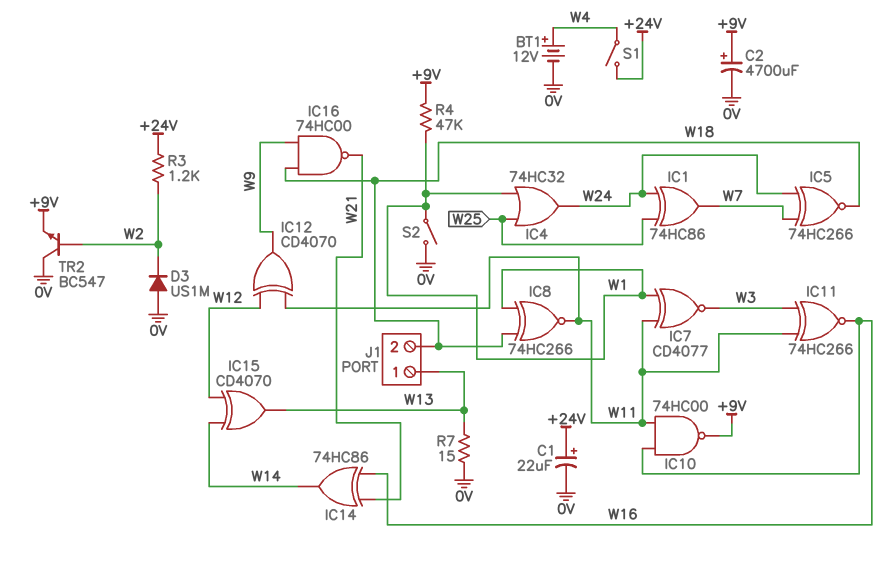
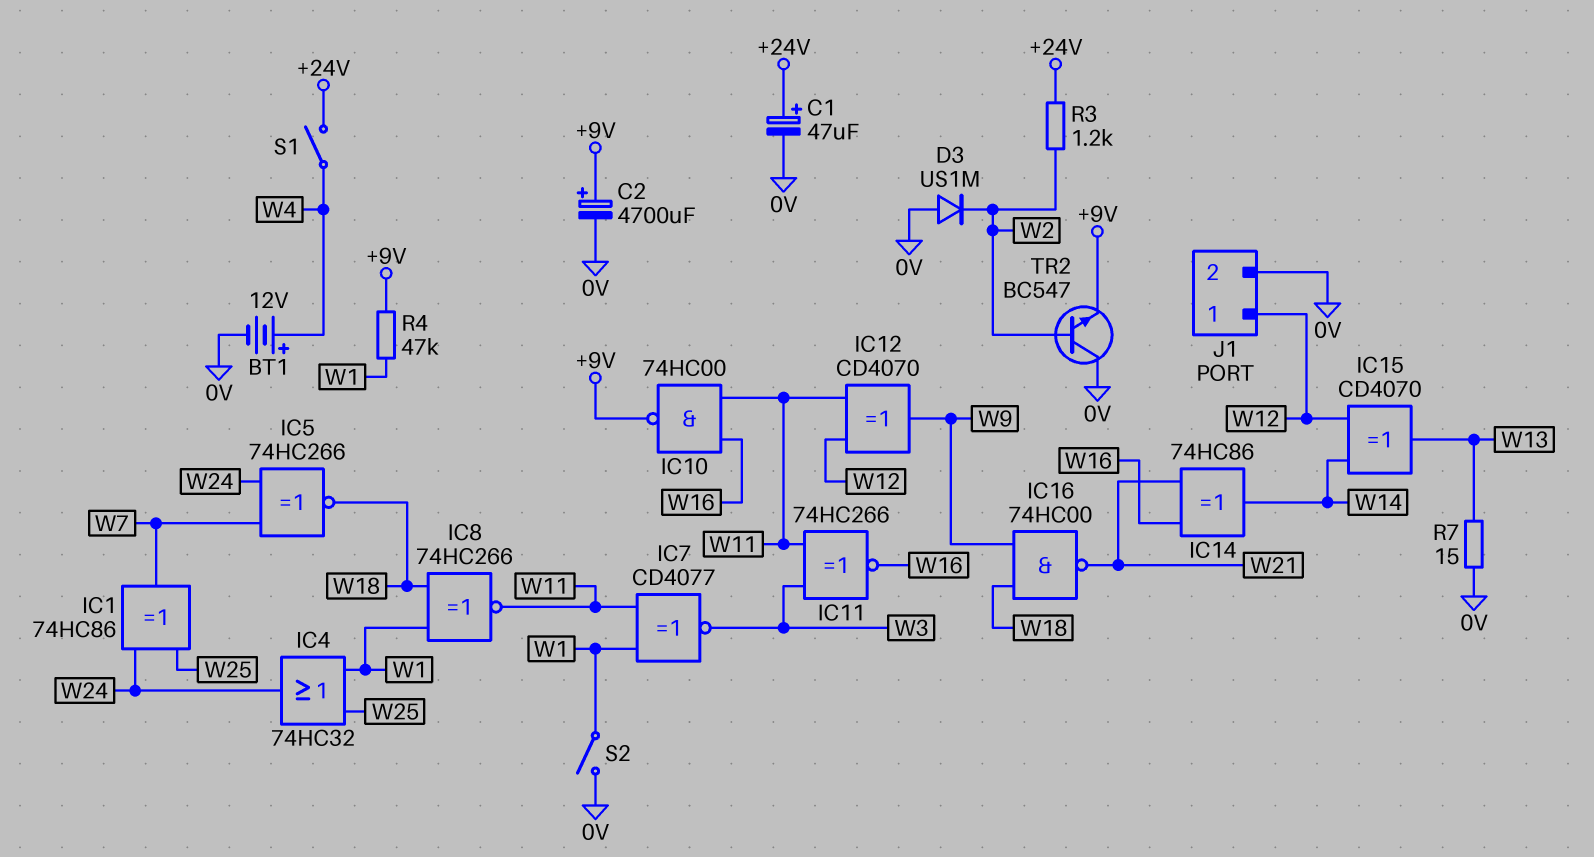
C1: 22uF (plus +24V, minus 0V) -> 47uF (plus +24V, minus 0V)
J1 pin 1: W13 -> W12
J1 pin 2: W18 -> 0V

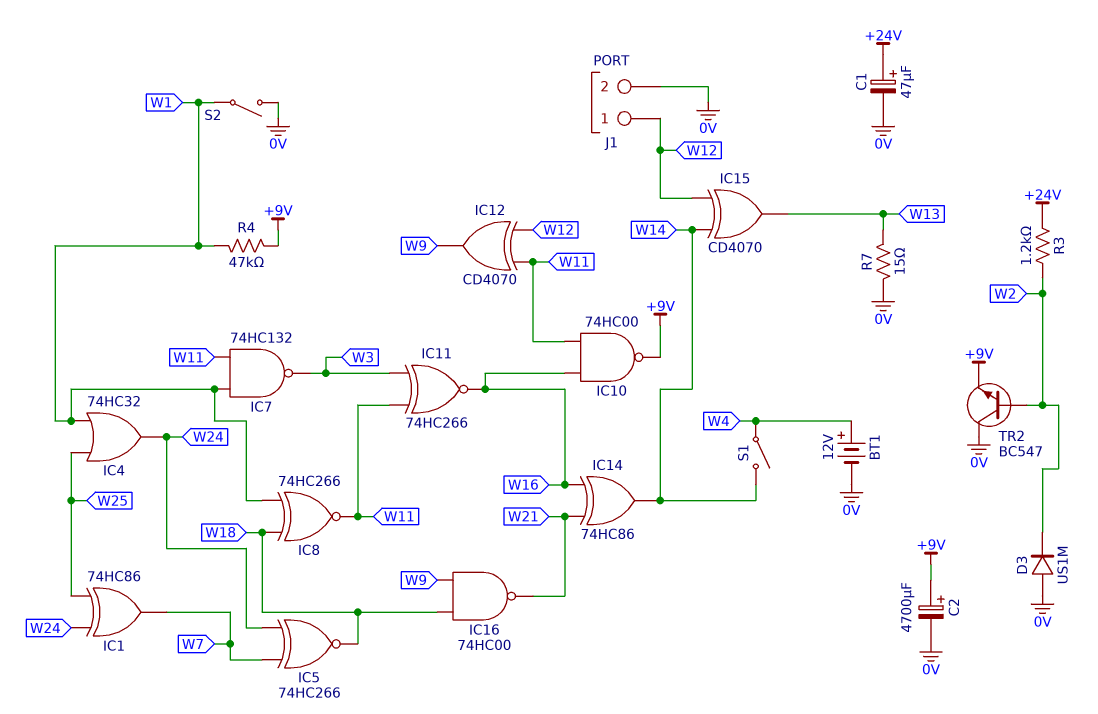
IC7: XNOR CD4077 (in W1, in W11, out W3) -> NAND 74HC132 (in W1, in W11, out W3)
S1: switch (+24V, W4) -> switch (W4, W14)

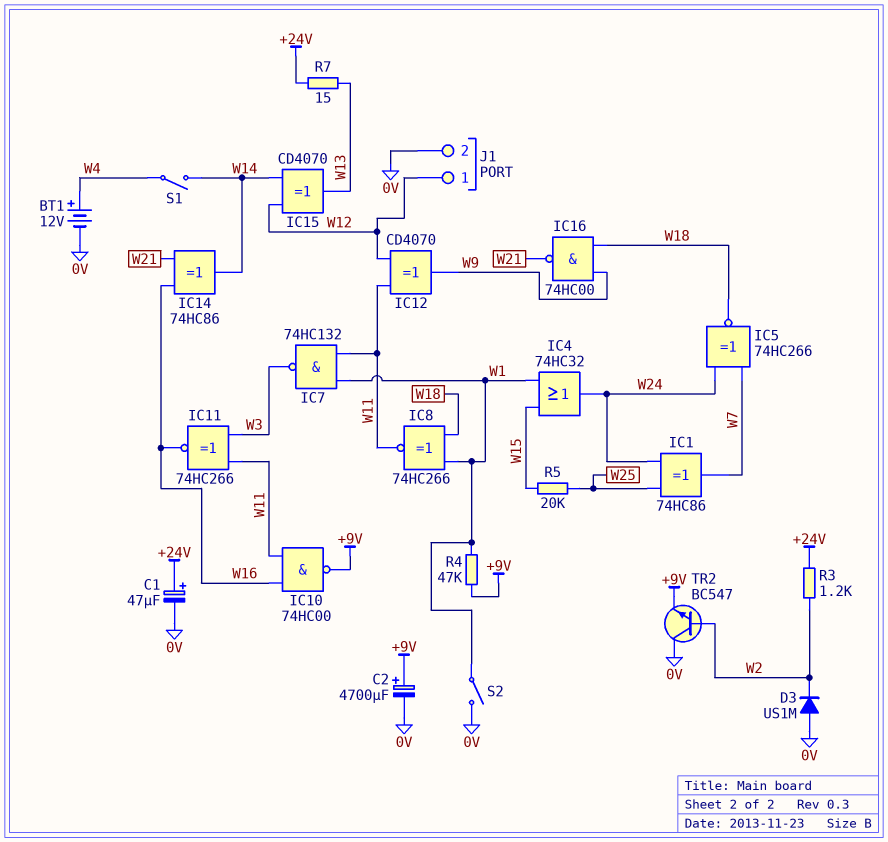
IC4: OR 74HC32 (in W1, in W25, out W24) -> OR 74HC32 (in W1, in W15, out W24)
R5: none -> 20k (W15, W25)
R7: 15 (0V, W13) -> 15 (+24V, W13)

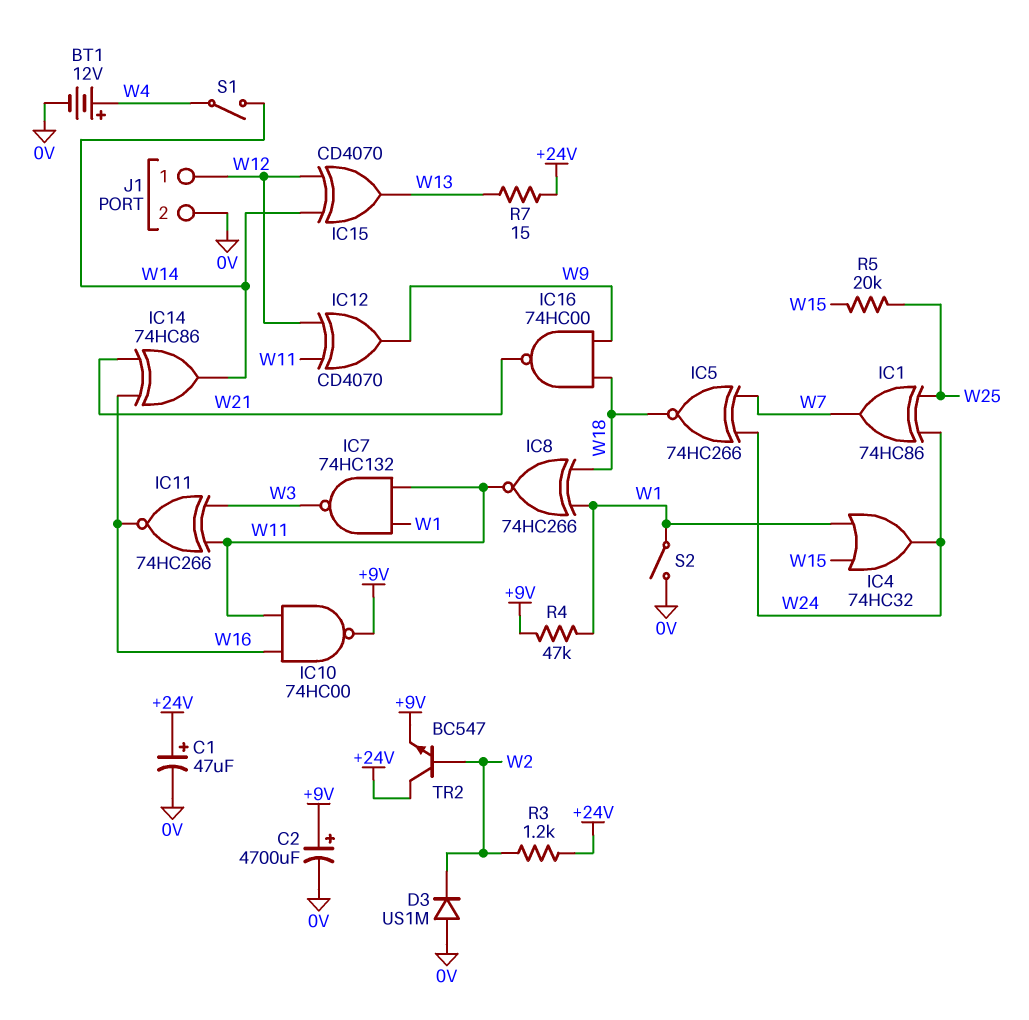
TR2: NPN BC547 (B W2, C 0V, E +9V) -> NPN BC547 (B W2, C +24V, E +9V)

